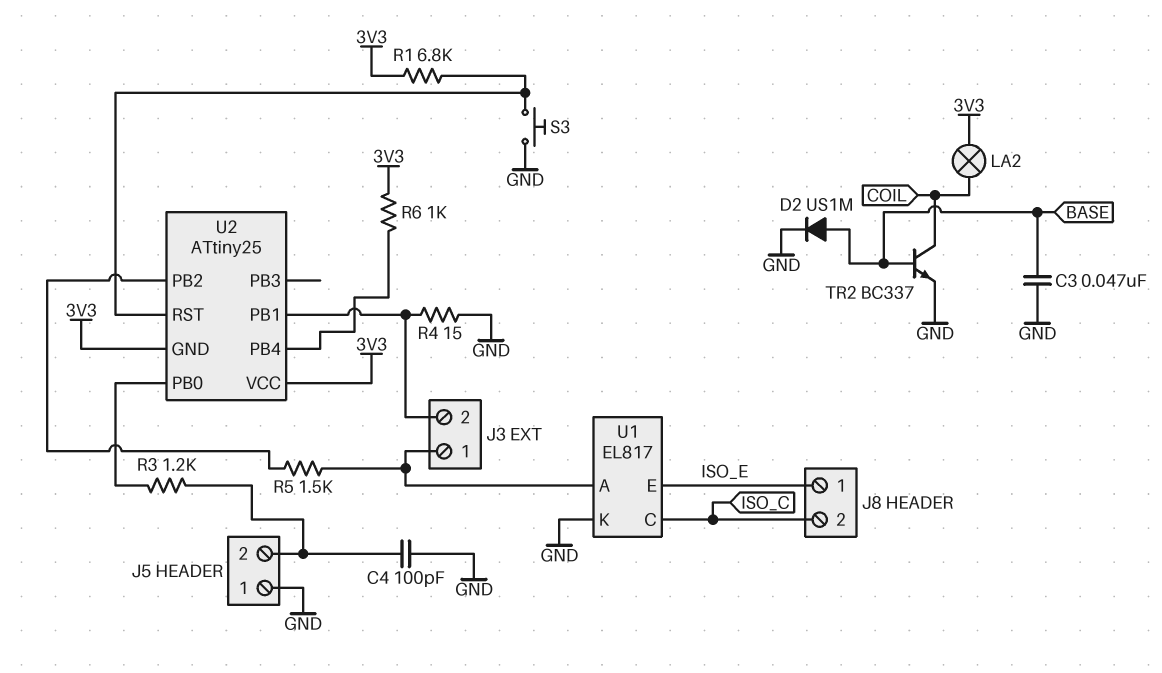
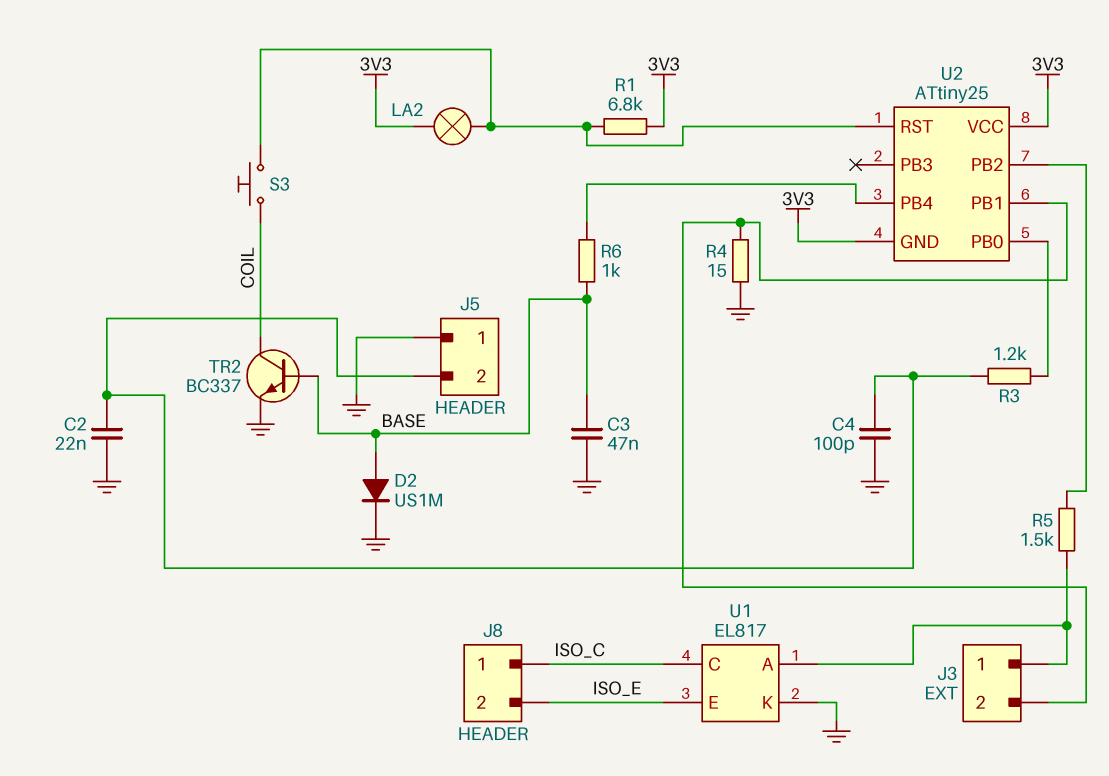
C2: none -> 22nF (GND, J5/2)
J8 pin 1: ISO_E -> ISO_C
J8 pin 2: ISO_C -> ISO_E
LA2: lamp (3V3, COIL) -> lamp (3V3, U2/RST)
R6: 1k (3V3, U2/PB4) -> 1k (BASE, U2/PB4)
S3: button (GND, U2/RST) -> button (COIL, U2/RST)

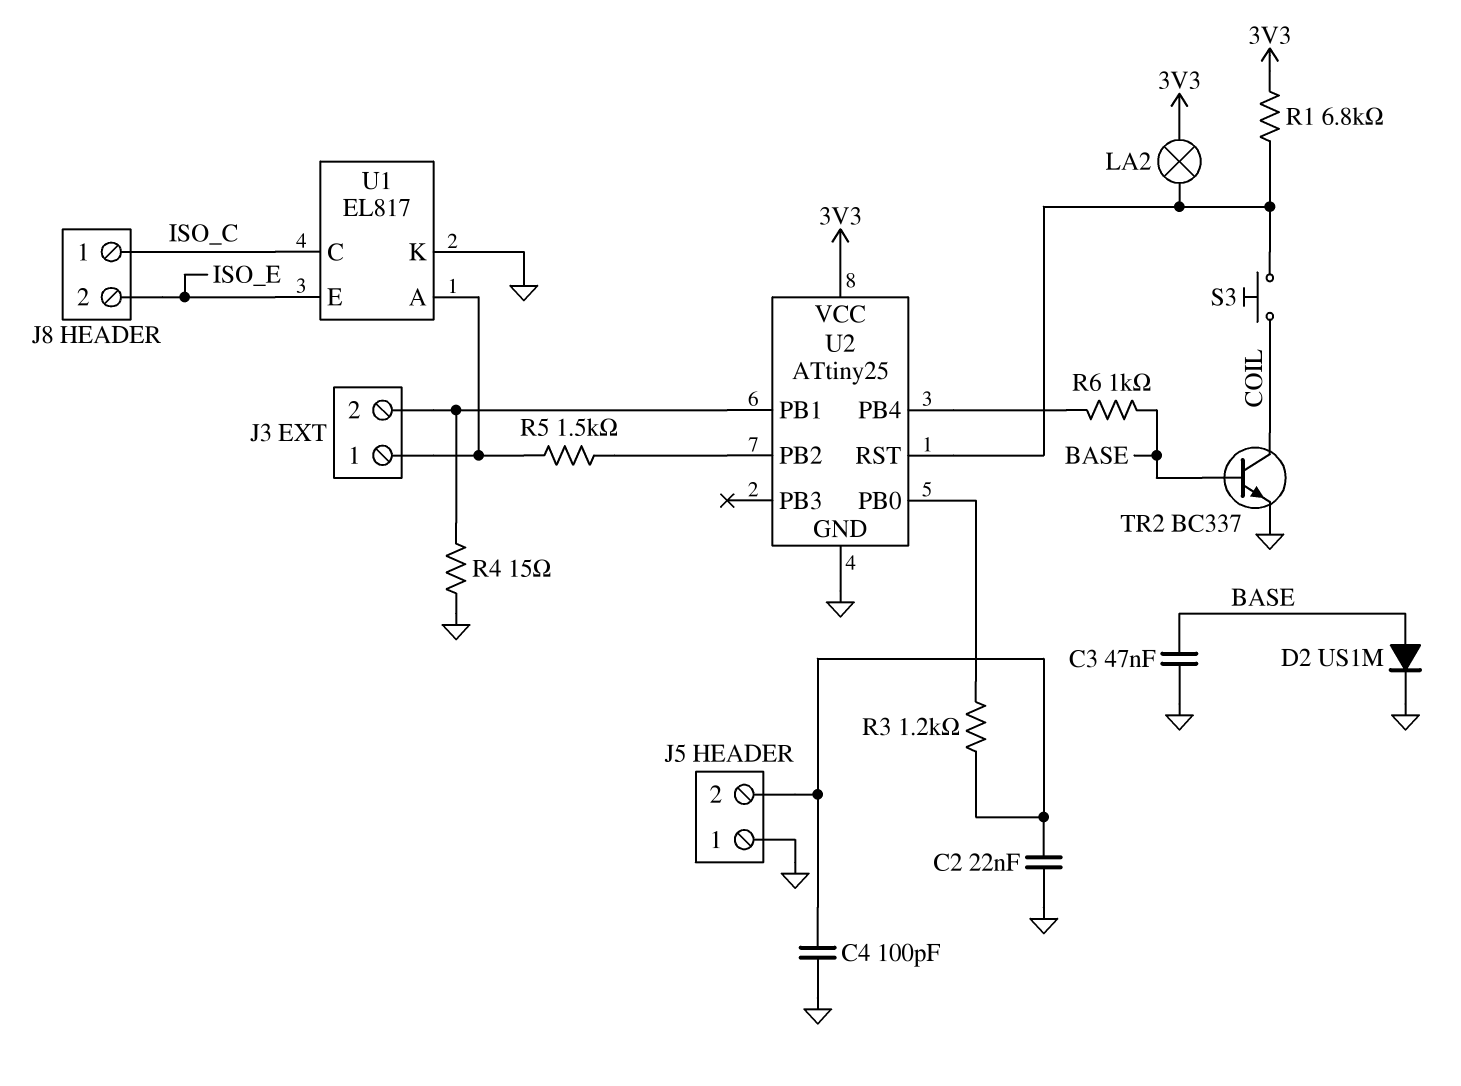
U2 pin GND: 3V3 -> GND

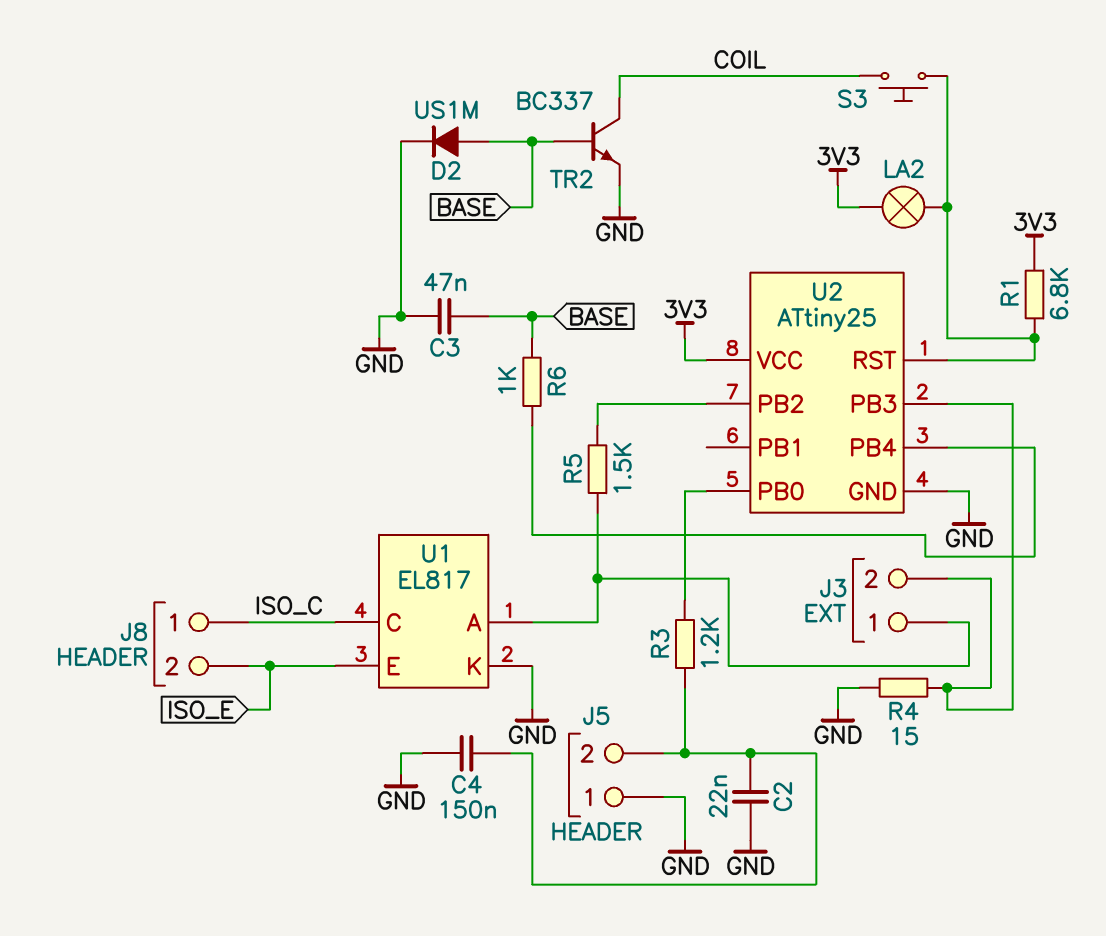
C4: 100pF (GND, J5/2) -> 150nF (GND, J5/2)
U2 pin PB1: J3/2 -> none
U2 pin PB3: none -> J3/2

